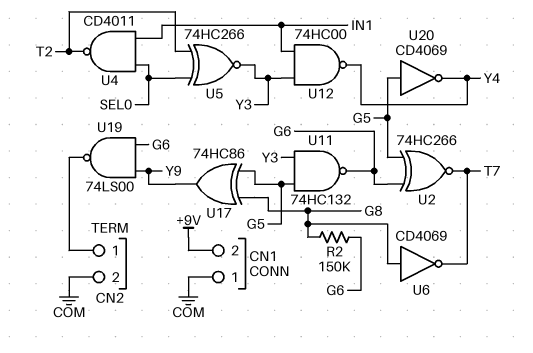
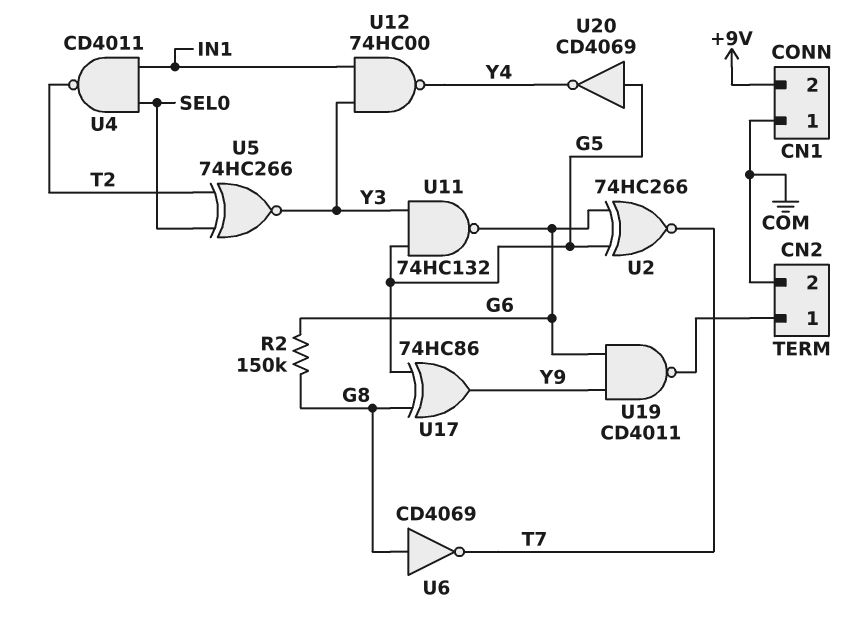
U19: NAND 74LS00 (in G6, in Y9, out CN2/1) -> NAND CD4011 (in G6, in Y9, out CN2/1)

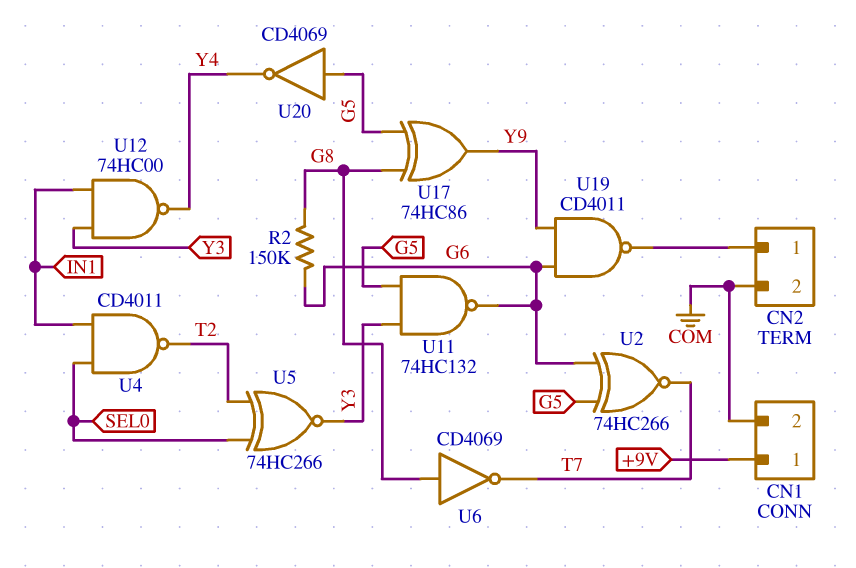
CN1 pin 1: COM -> +9V
CN1 pin 2: +9V -> COM

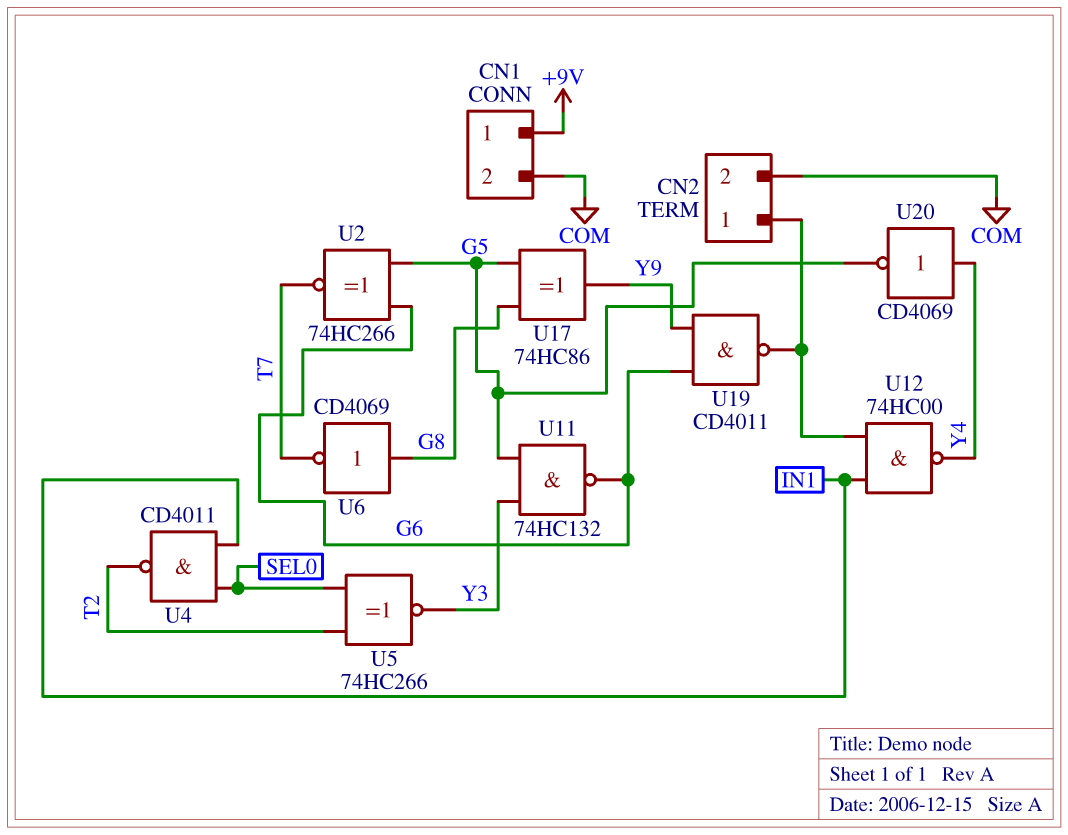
R2: 150k (G6, G8) -> none
U12: NAND 74HC00 (in IN1, in Y3, out Y4) -> NAND 74HC00 (in CN2/1, in IN1, out Y4)
U20: NOT CD4069 (in G5, out Y4) -> NOT CD4069 (in Y4, out G5)

